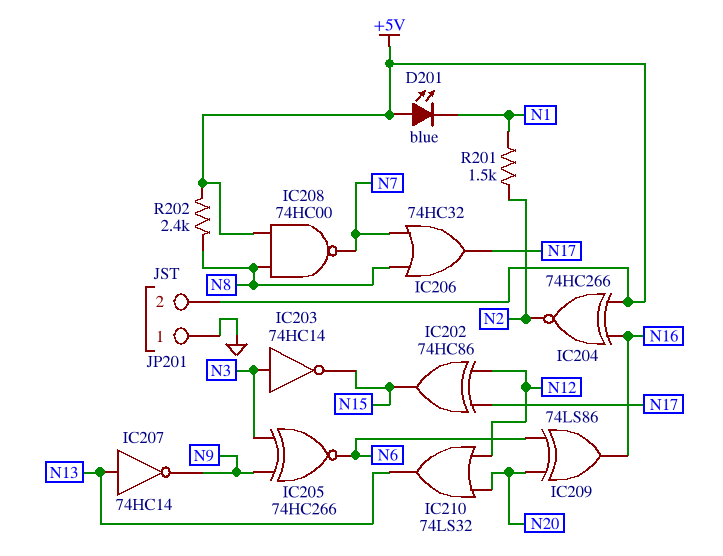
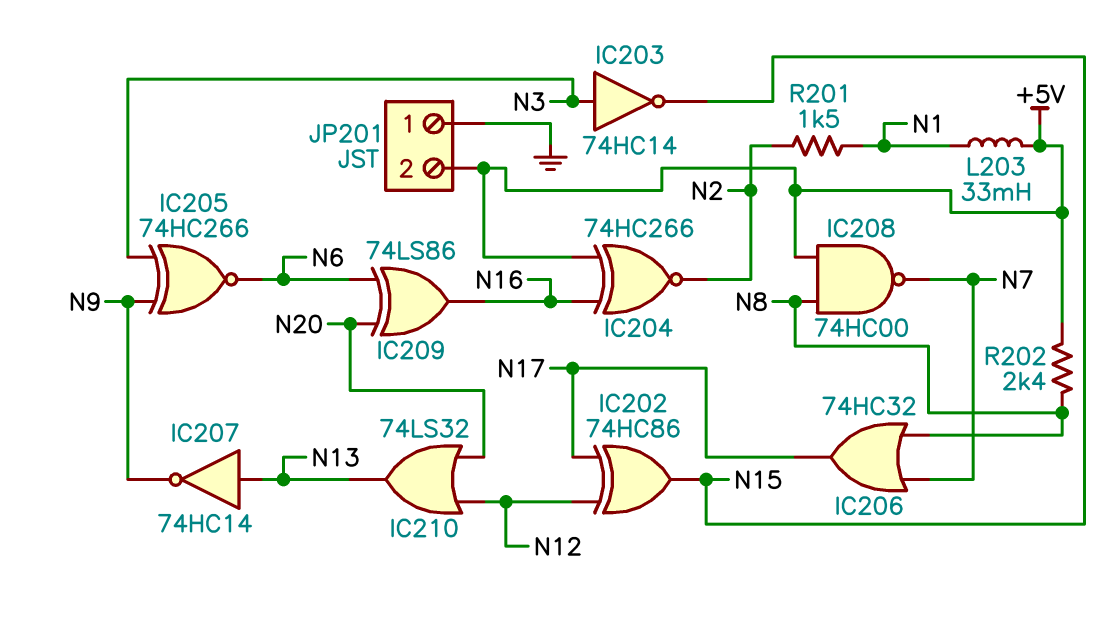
D201: LED blue (A +5V, K N1) -> none
L203: none -> 33mH (+5V, N1)

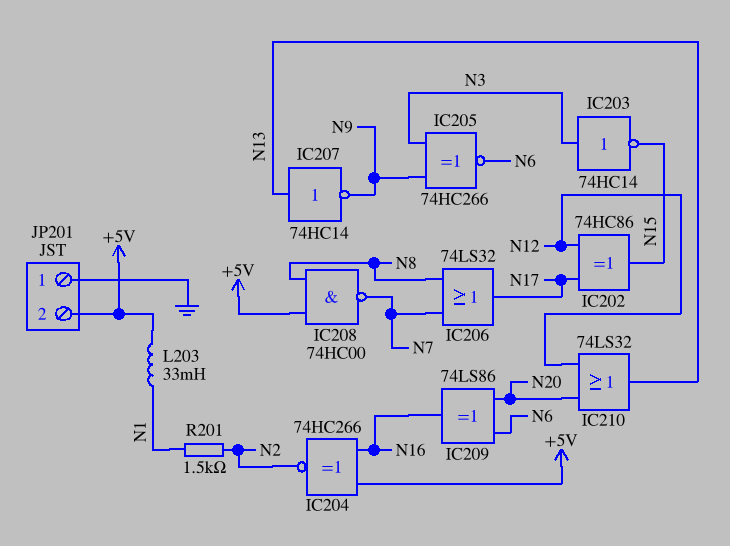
IC206: OR 74HC32 (in N7, in N8, out N17) -> OR 74LS32 (in N7, in N8, out N17)
R202: 2.4k (+5V, N8) -> none

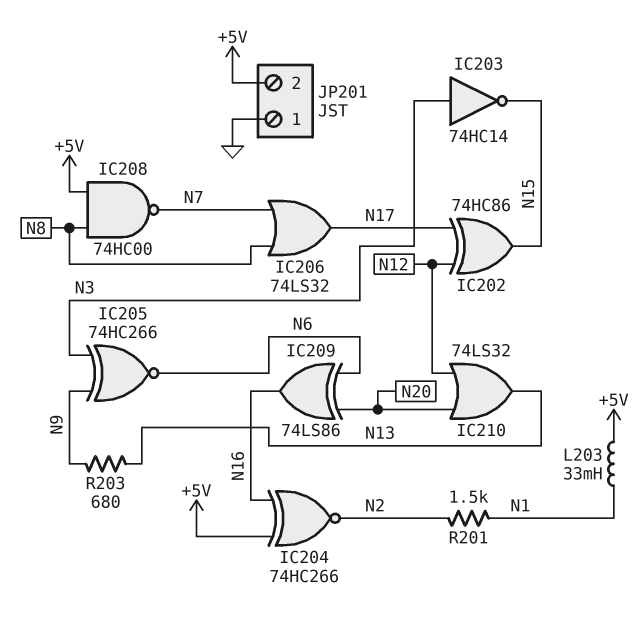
IC207: NOT 74HC14 (in N13, out N9) -> none
R203: none -> 680 (N9, N13)

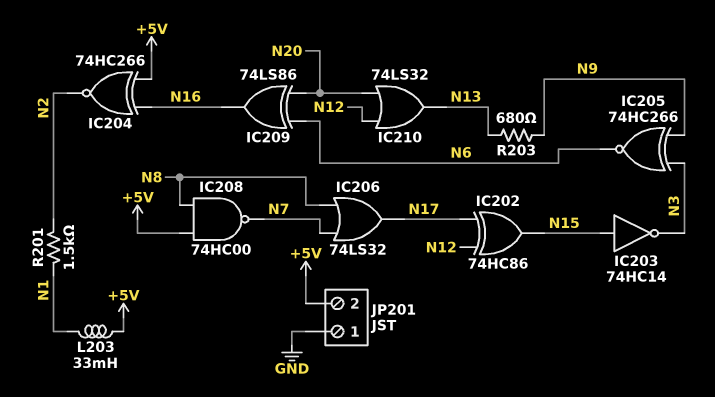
IC203: NOT 74HC14 (in N3, out N15) -> NOT 74HC14 (in N15, out N3)

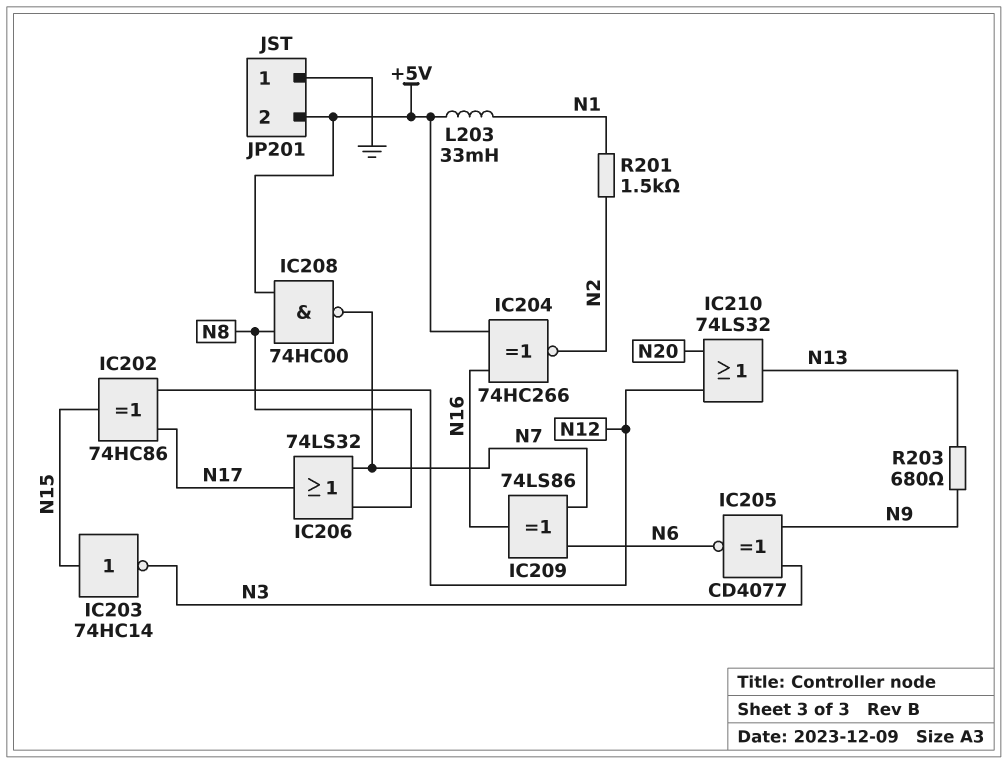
IC205: XNOR 74HC266 (in N3, in N9, out N6) -> XNOR CD4077 (in N3, in N9, out N6)
IC209: XOR 74LS86 (in N6, in N20, out N16) -> XOR 74LS86 (in N6, in N7, out N16)

